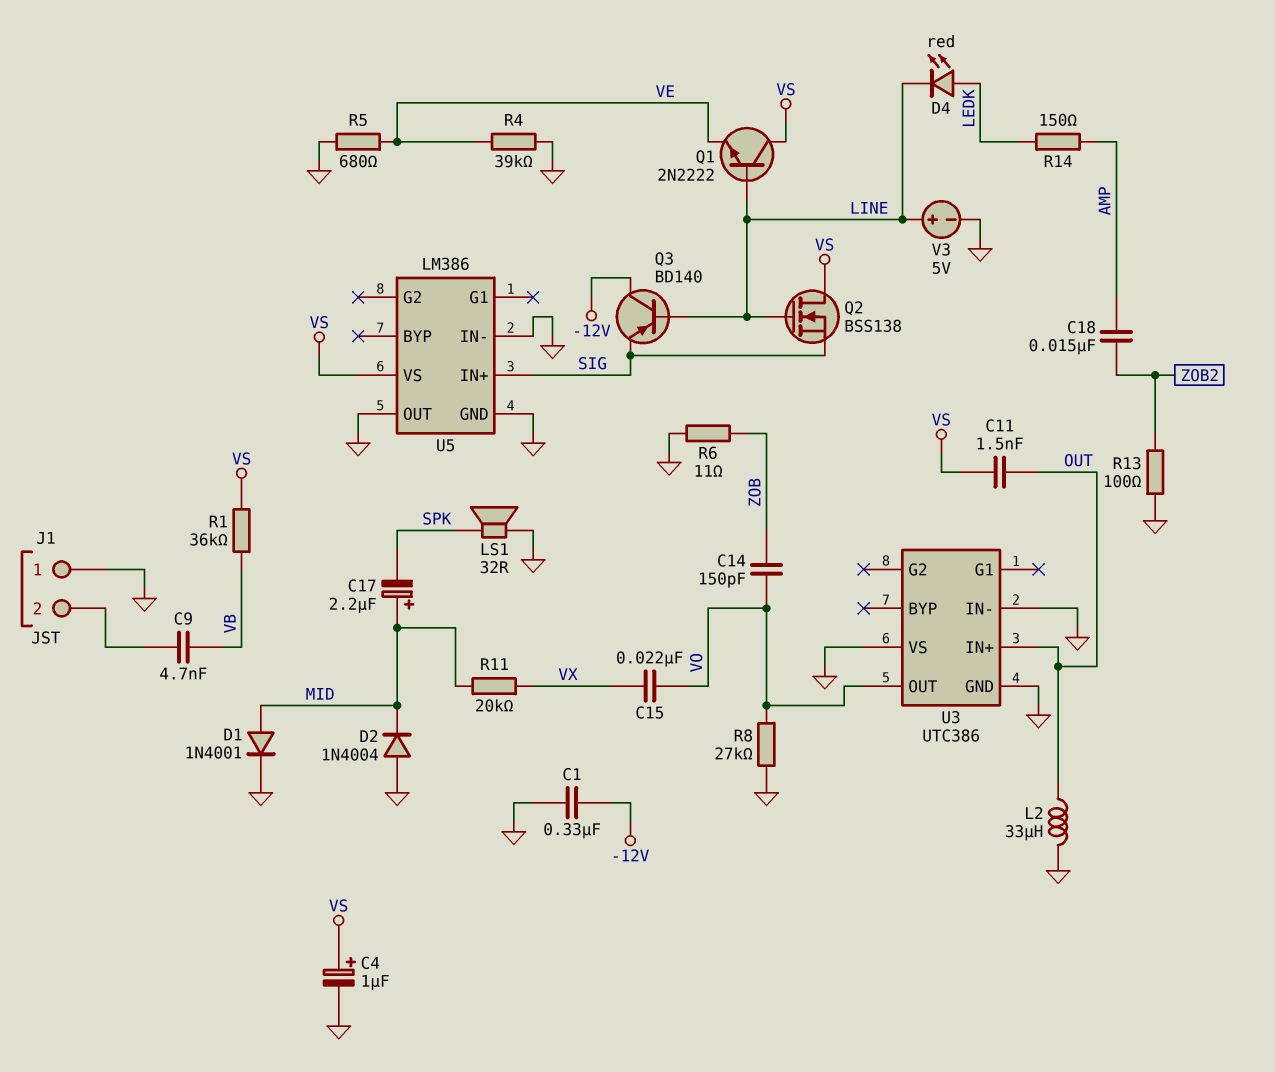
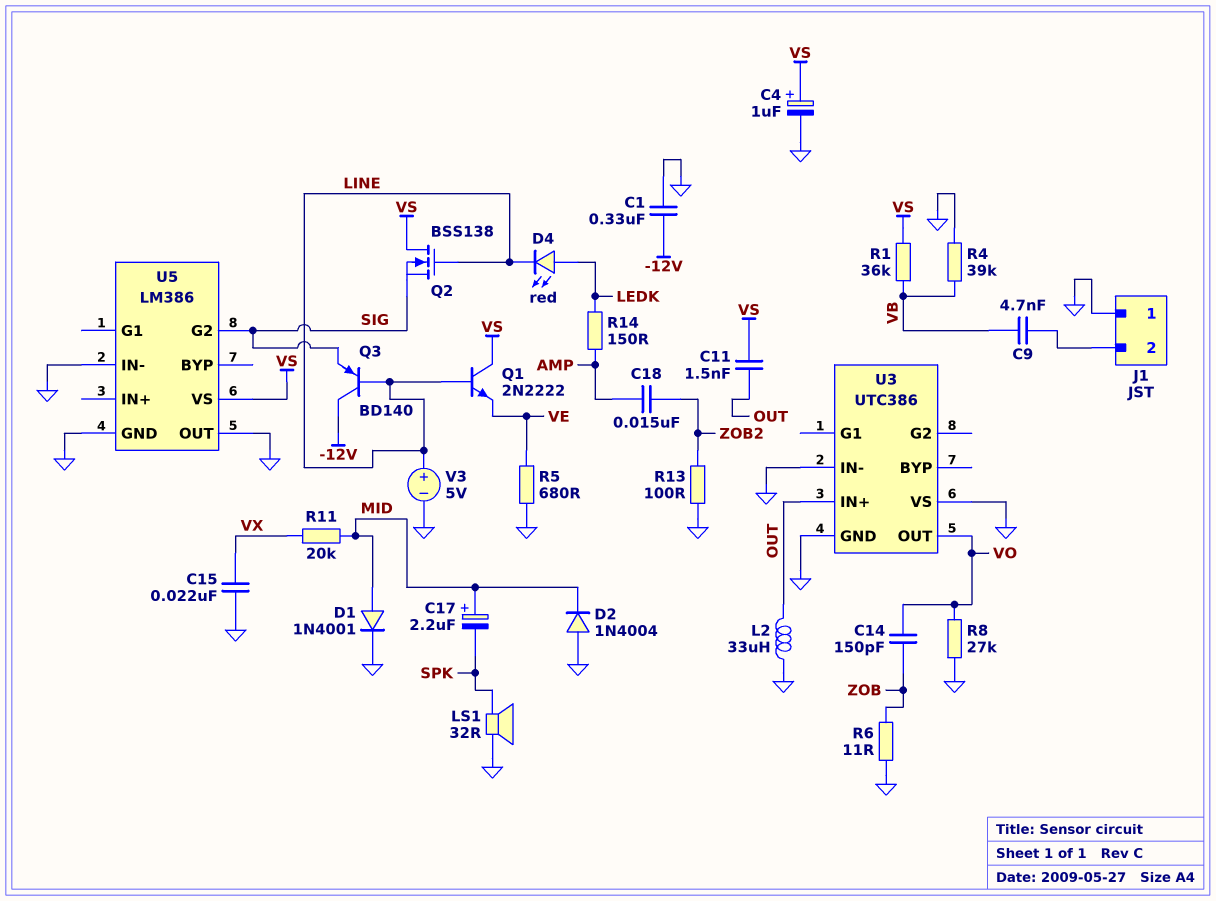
C15: 22nF (VO, VX) -> 22nF (GND, VX)
R4: 39k (GND, VE) -> 39k (GND, VB)
U5 pin G2: none -> SIG
U5 pin IN+: SIG -> none

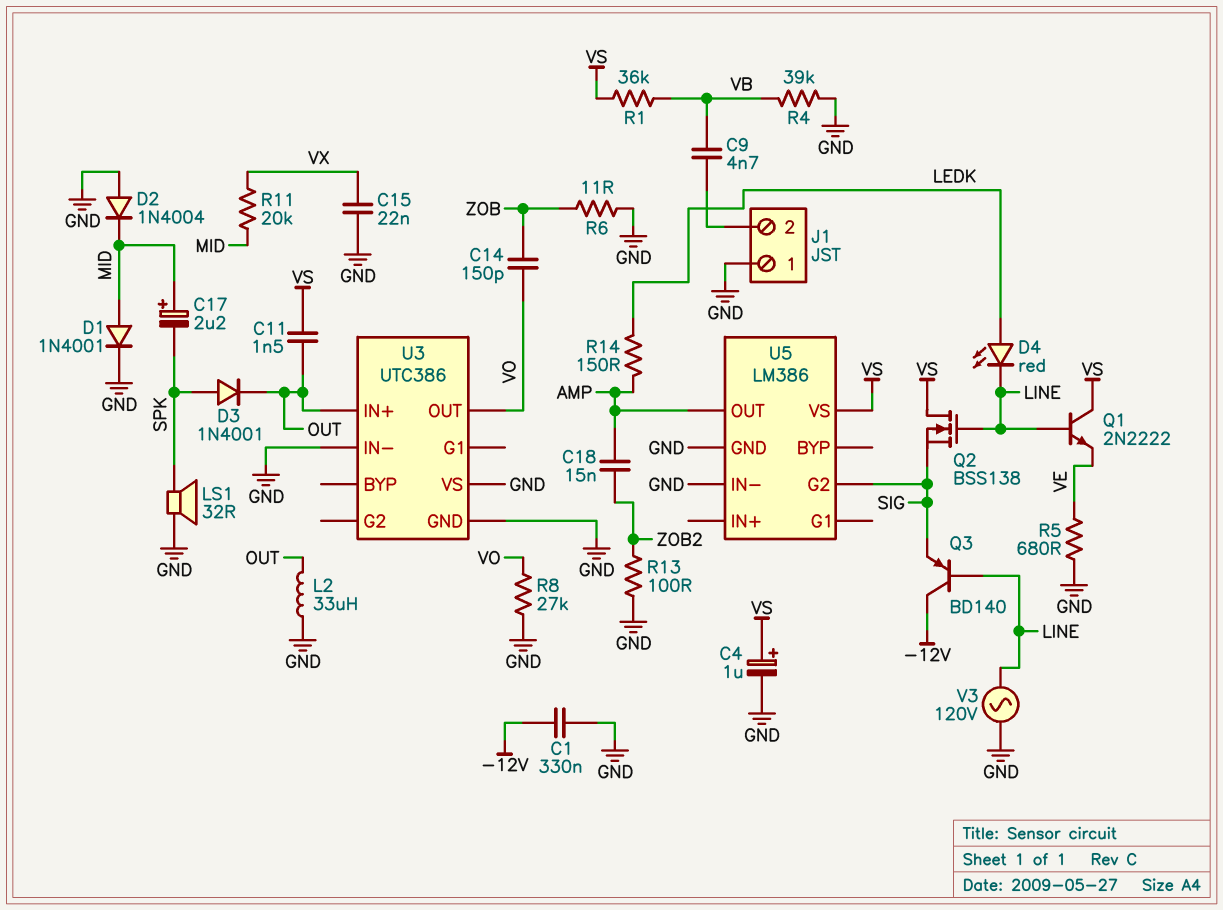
D3: none -> diode 1N4001 (A SPK, K OUT)
U5 pin OUT: GND -> AMP
V3: 5V (plus LINE, minus GND) -> AC 120V (GND, LINE)

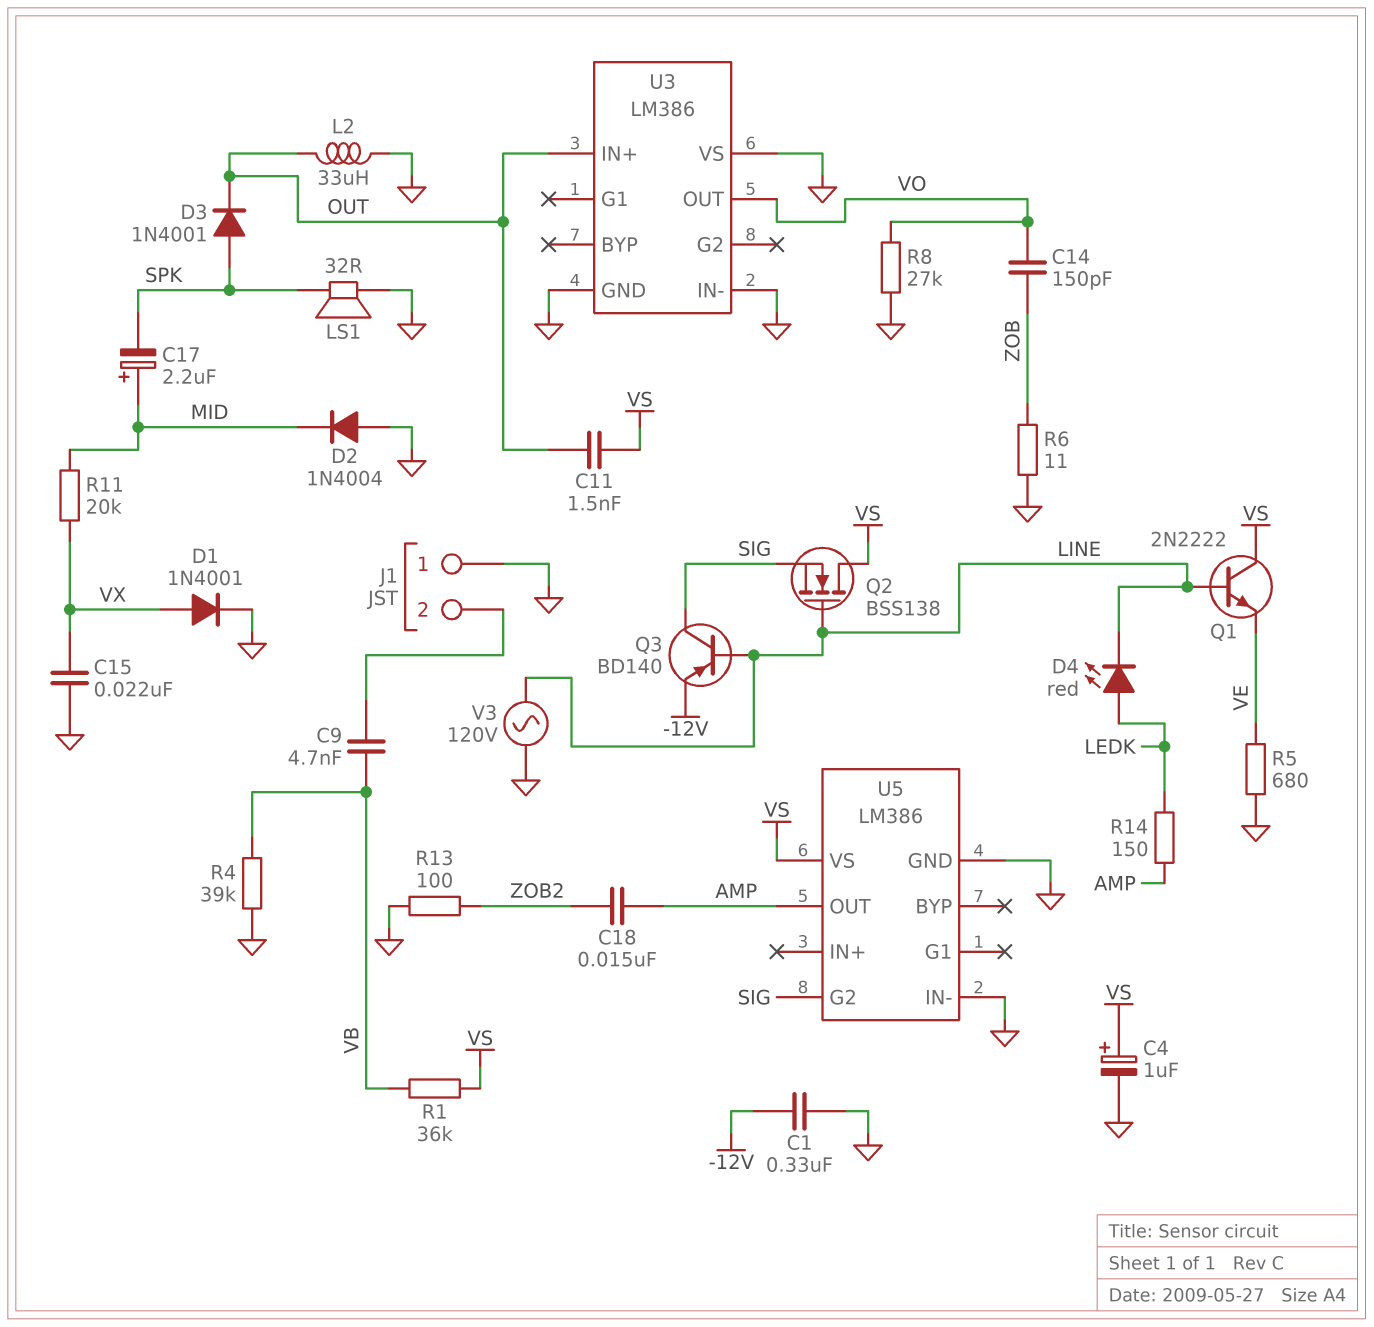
D1: diode 1N4001 (A MID, K GND) -> diode 1N4001 (A VX, K GND)
Q3: PNP BD140 (B LINE, C -12V, E SIG) -> PNP BD140 (B LINE, C SIG, E -12V)
U3: UTC386 -> LM386

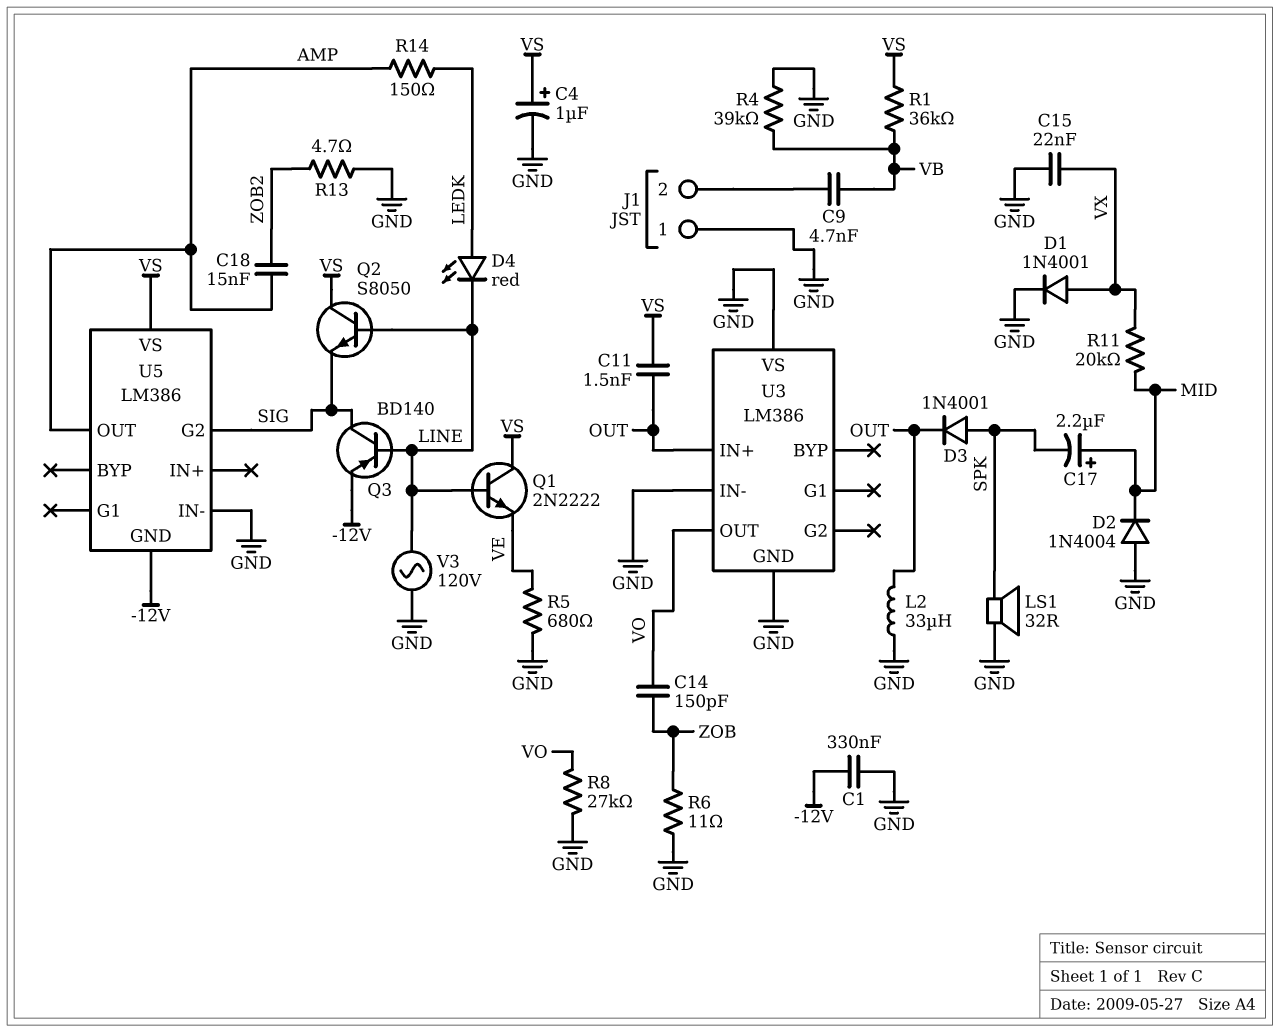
Q2: NMOS BSS138 (G LINE, D VS, S SIG) -> NPN S8050 (B LINE, C VS, E SIG)
R13: 100 (GND, ZOB2) -> 4.7 (GND, ZOB2)
U5 pin GND: GND -> -12V

